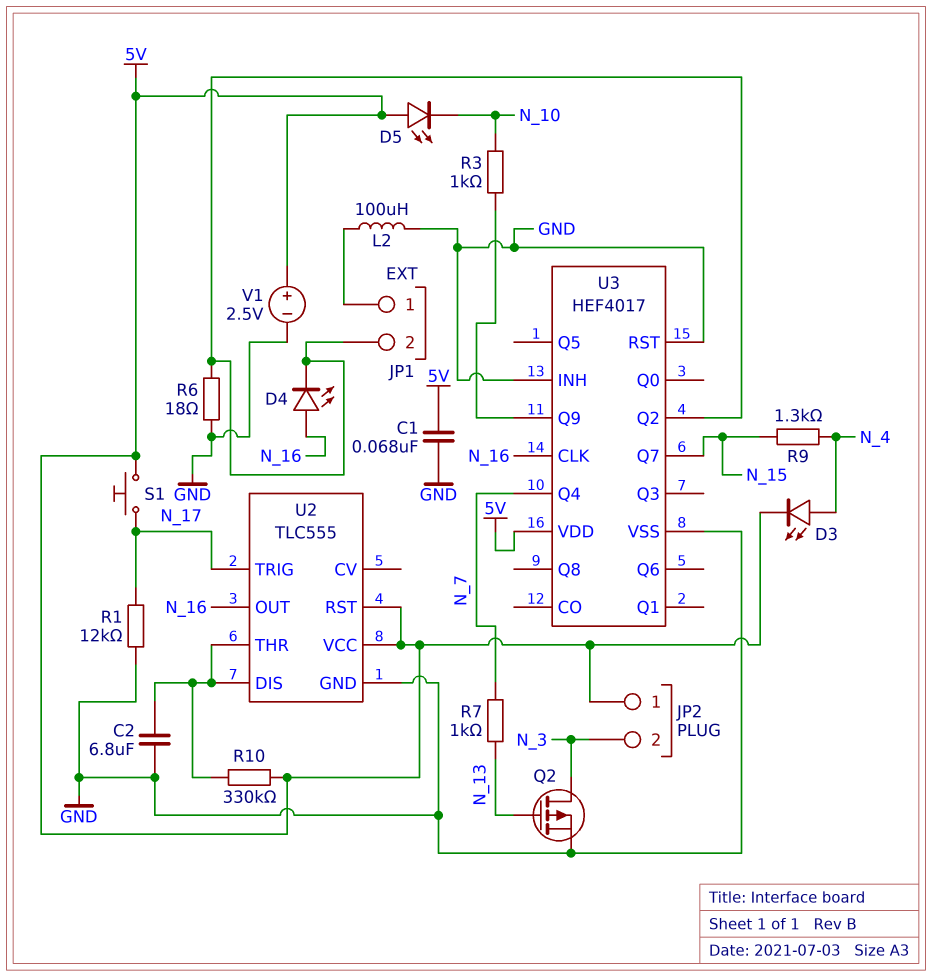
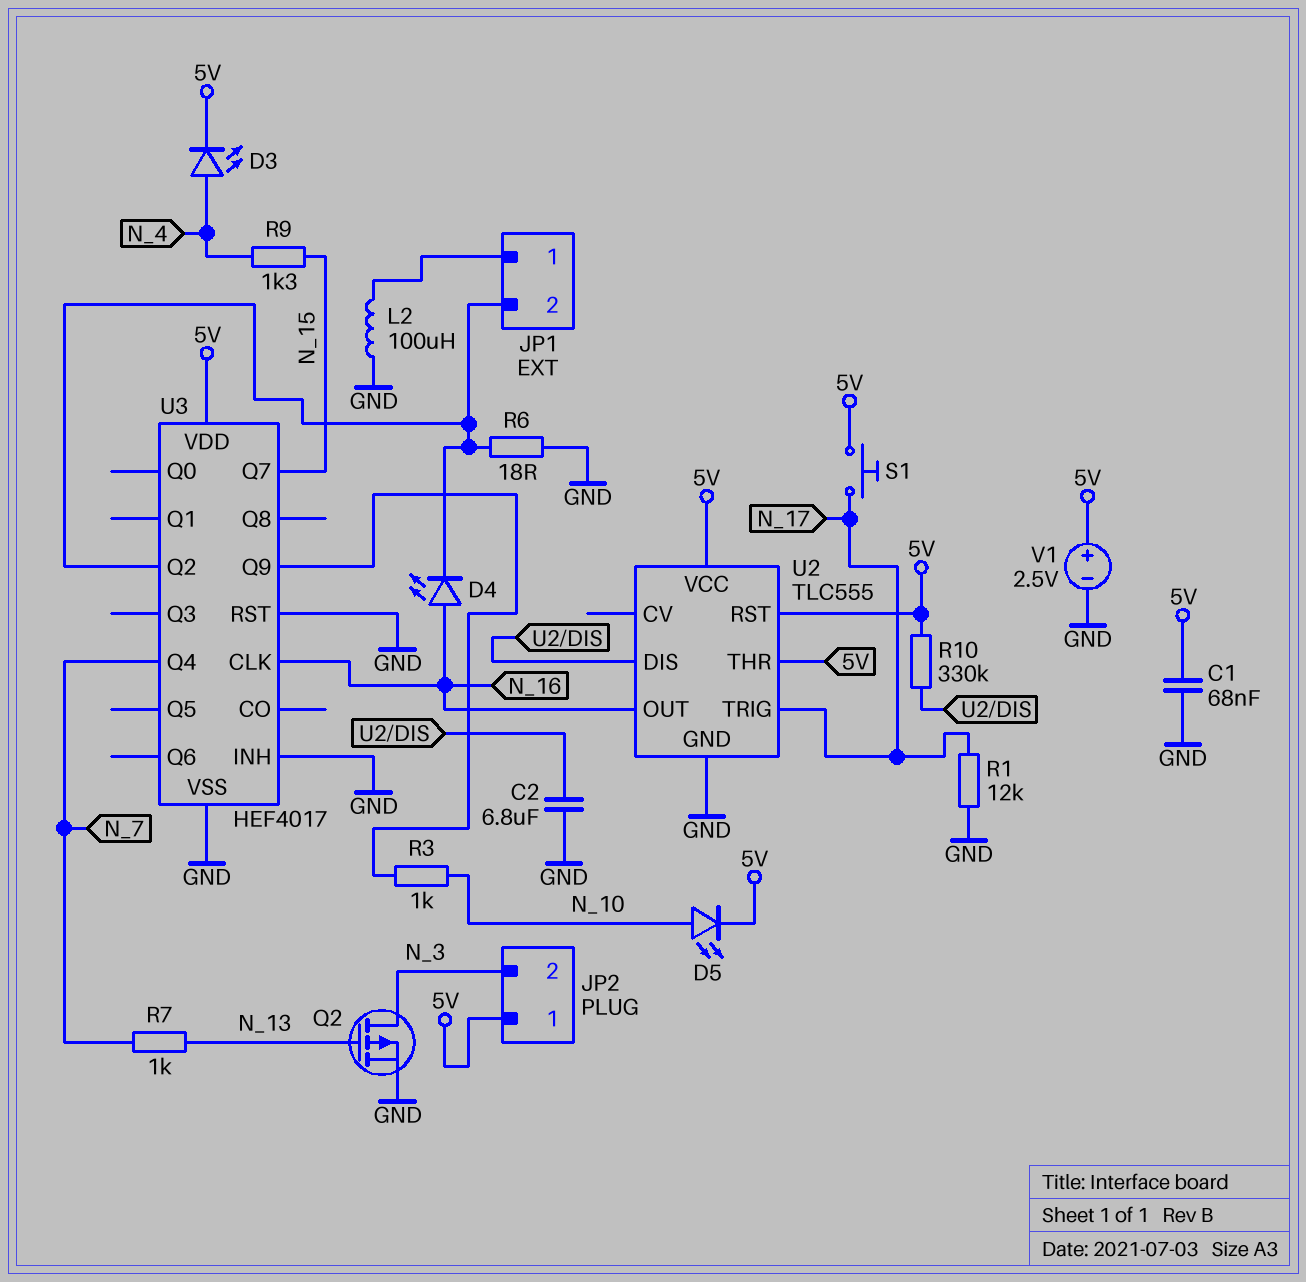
D5: LED (A 5V, K N_10) -> LED (A N_10, K 5V)
U2 pin THR: U2/DIS -> 5V

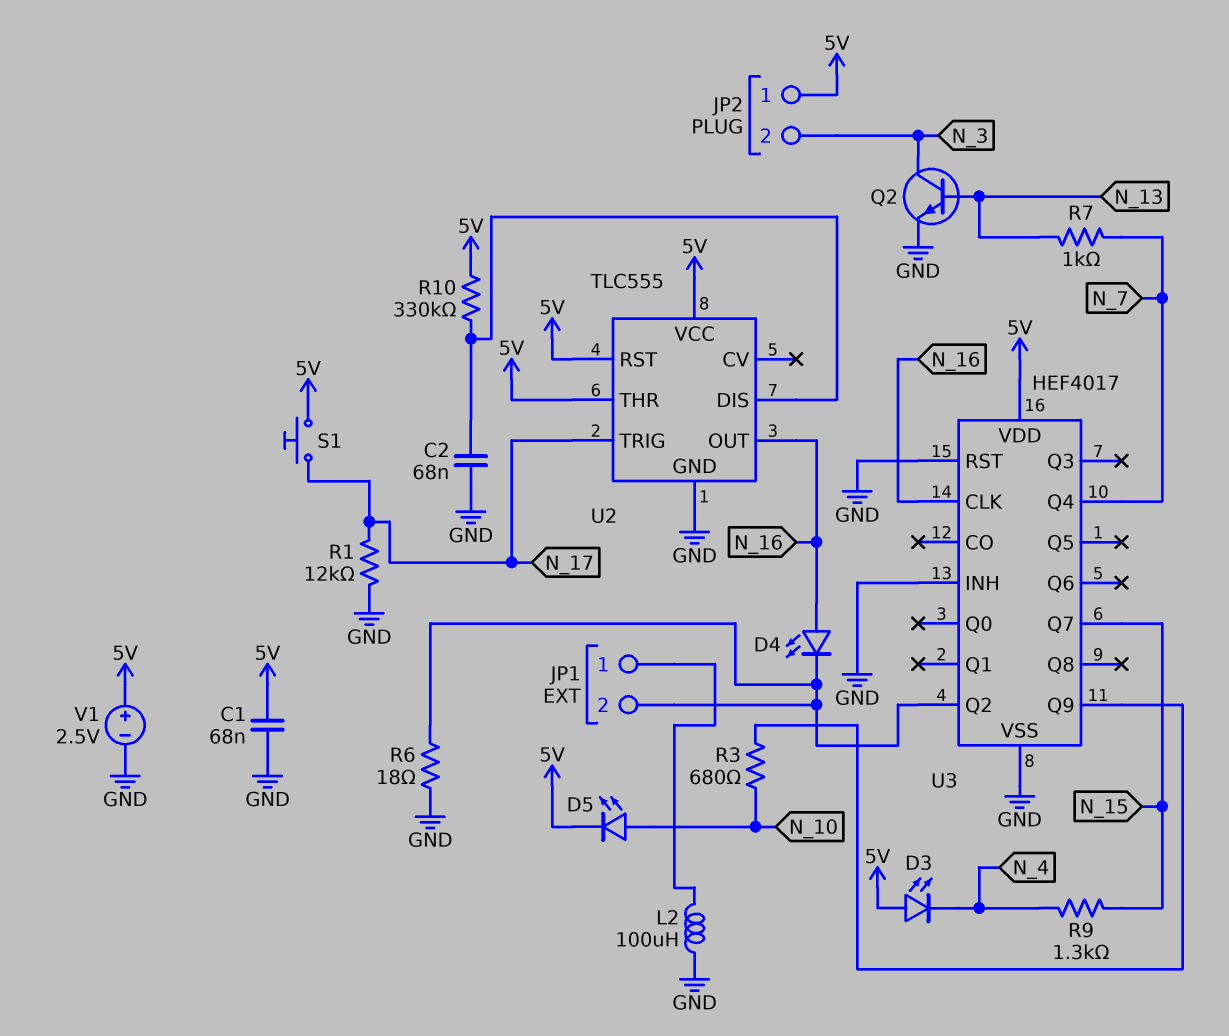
C2: 6.8uF (GND, U2/DIS) -> 68nF (GND, U2/DIS)
D3: LED (A N_4, K 5V) -> LED (A 5V, K N_4)
Q2: PMOS (G N_13, D N_3, S GND) -> NPN (B N_13, C N_3, E GND)
R3: 1k (N_10, U3/Q9) -> 680 (N_10, U3/Q9)

